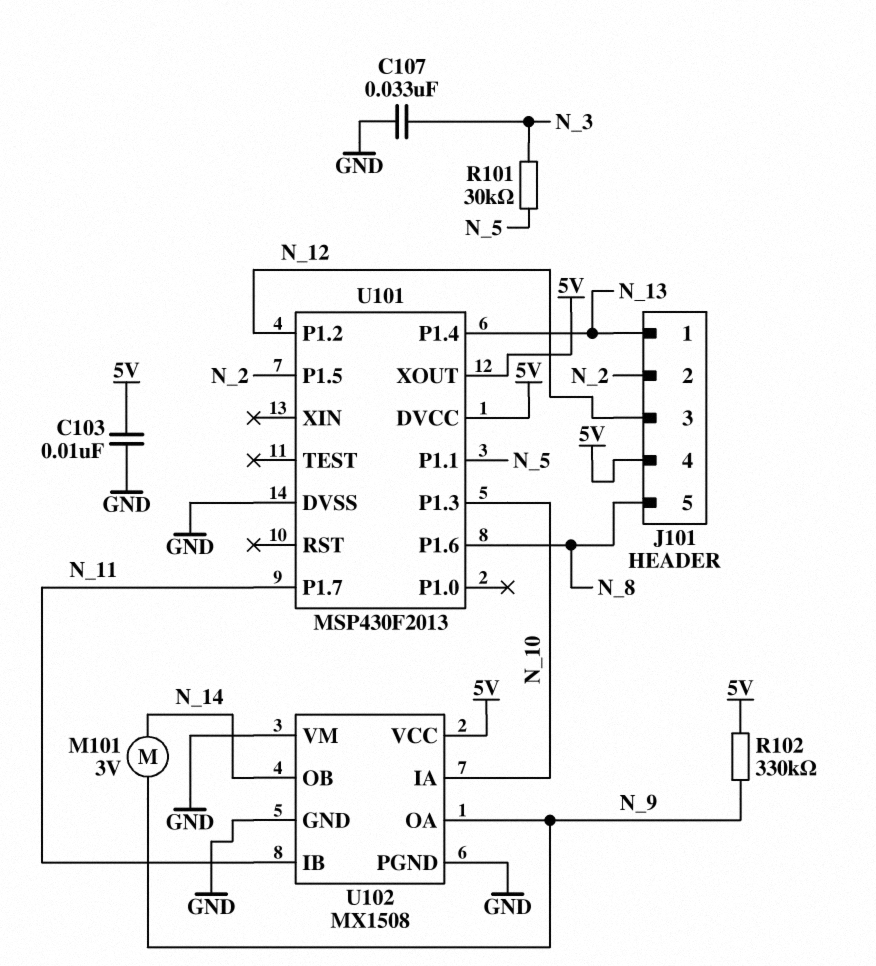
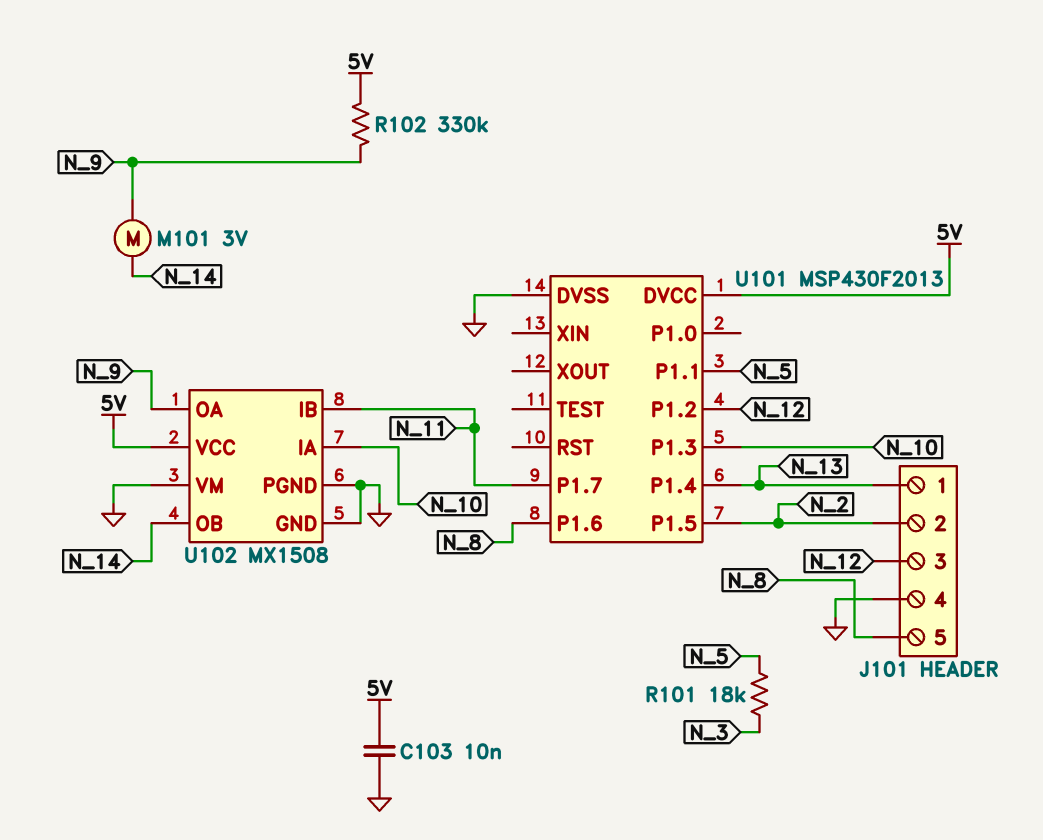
C107: 33nF (GND, N_3) -> none
J101 pin 4: 5V -> GND
R101: 30k (N_3, N_5) -> 18k (N_3, N_5)
U101 pin XOUT: 5V -> none

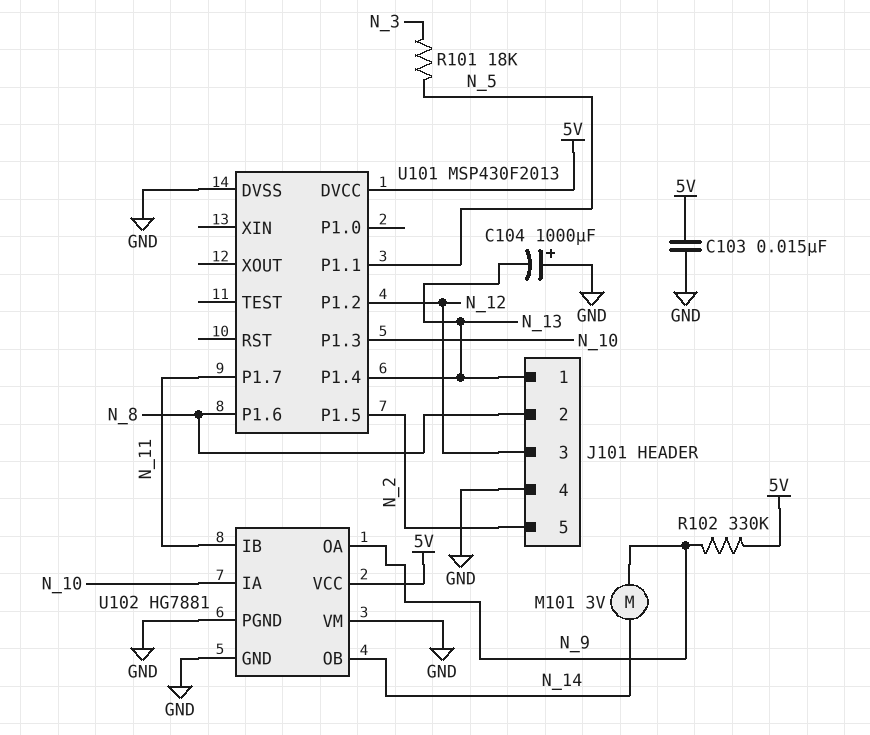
C103: 10nF (5V, GND) -> 15nF (5V, GND)
C104: none -> 1000uF (plus GND, minus N_13)
J101 pin 2: N_2 -> N_8
J101 pin 5: N_8 -> N_2
U102: MX1508 -> HG7881

